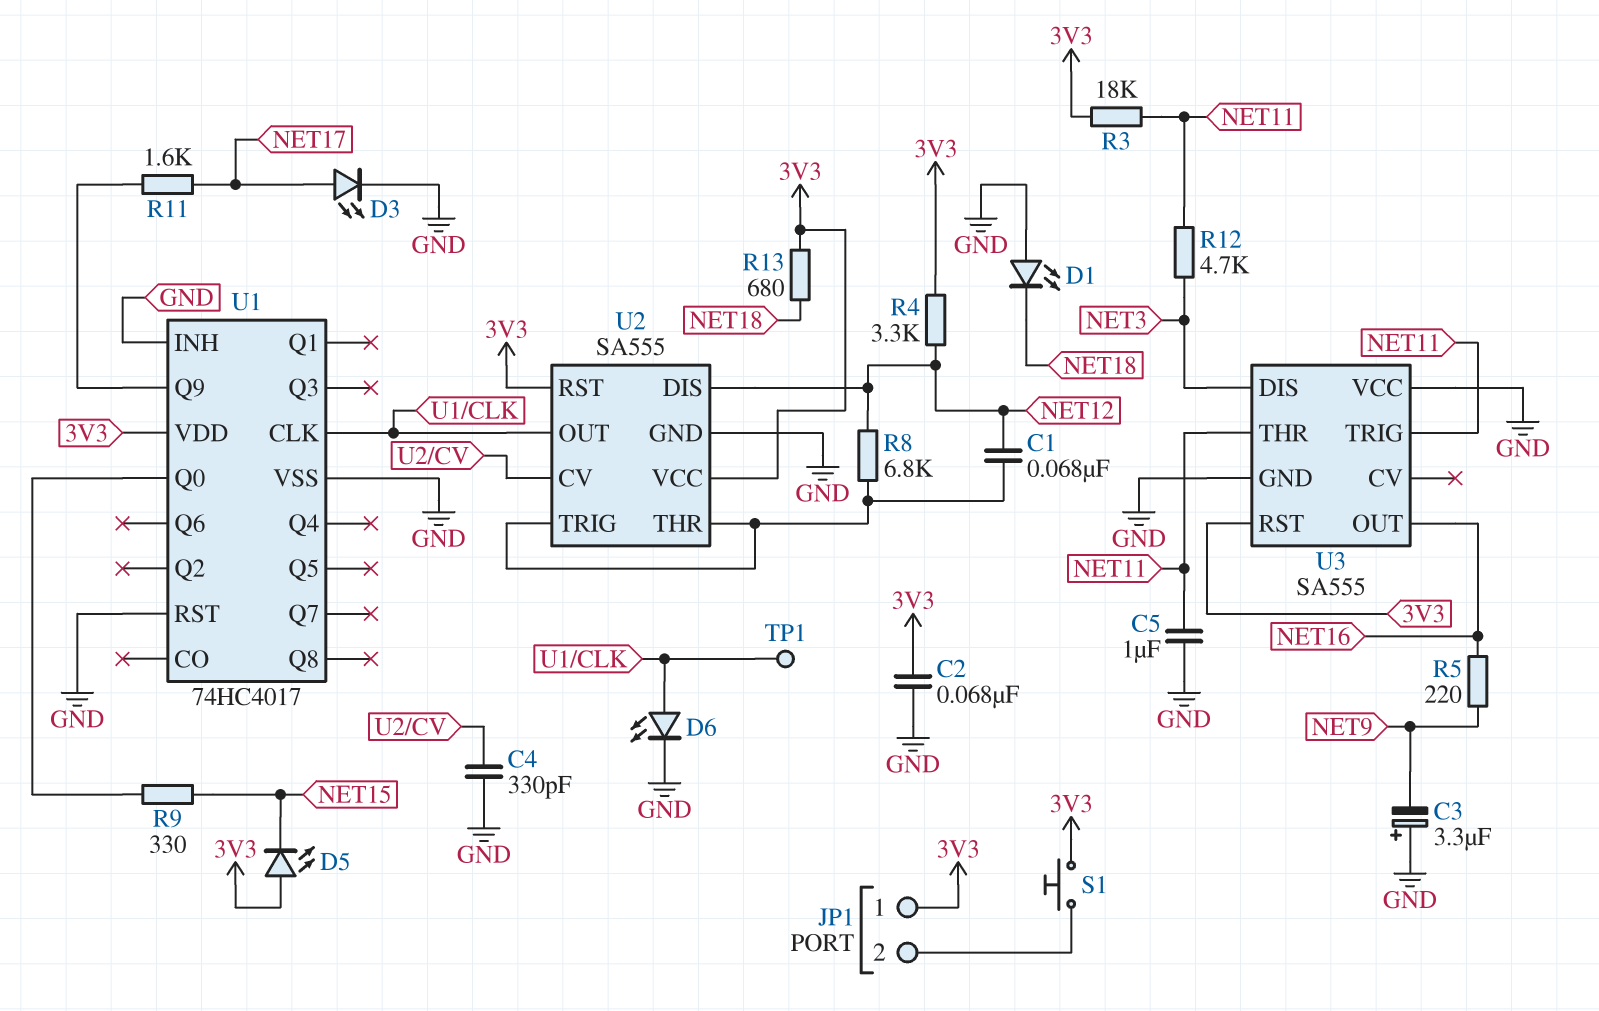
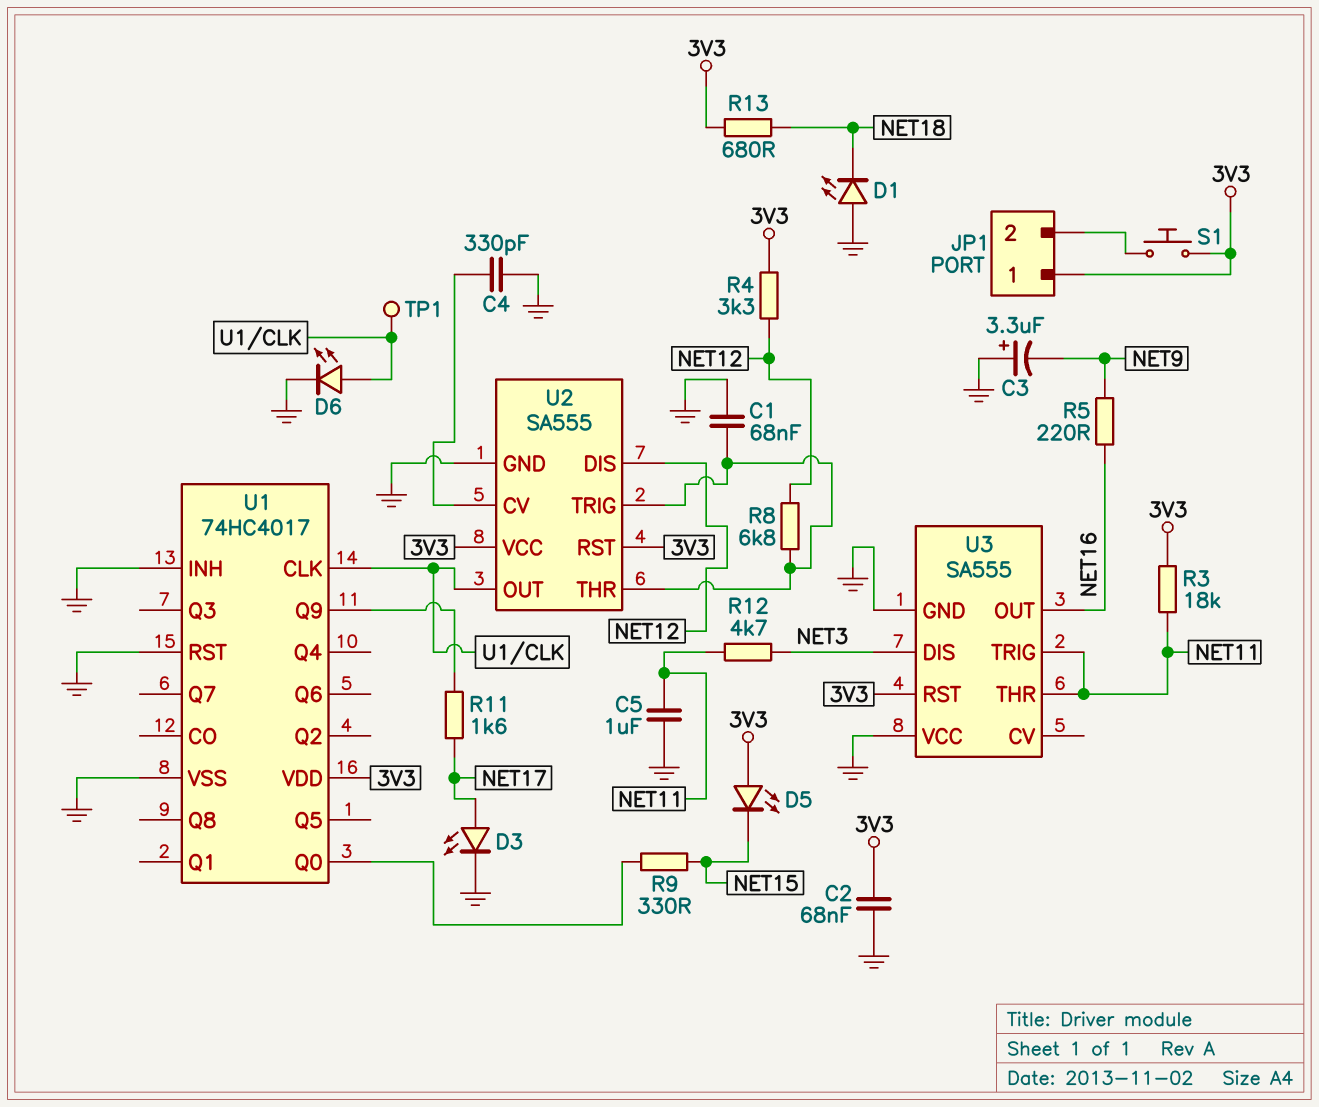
C1: 68nF (NET12, U2/THR) -> 68nF (GND, U2/THR)

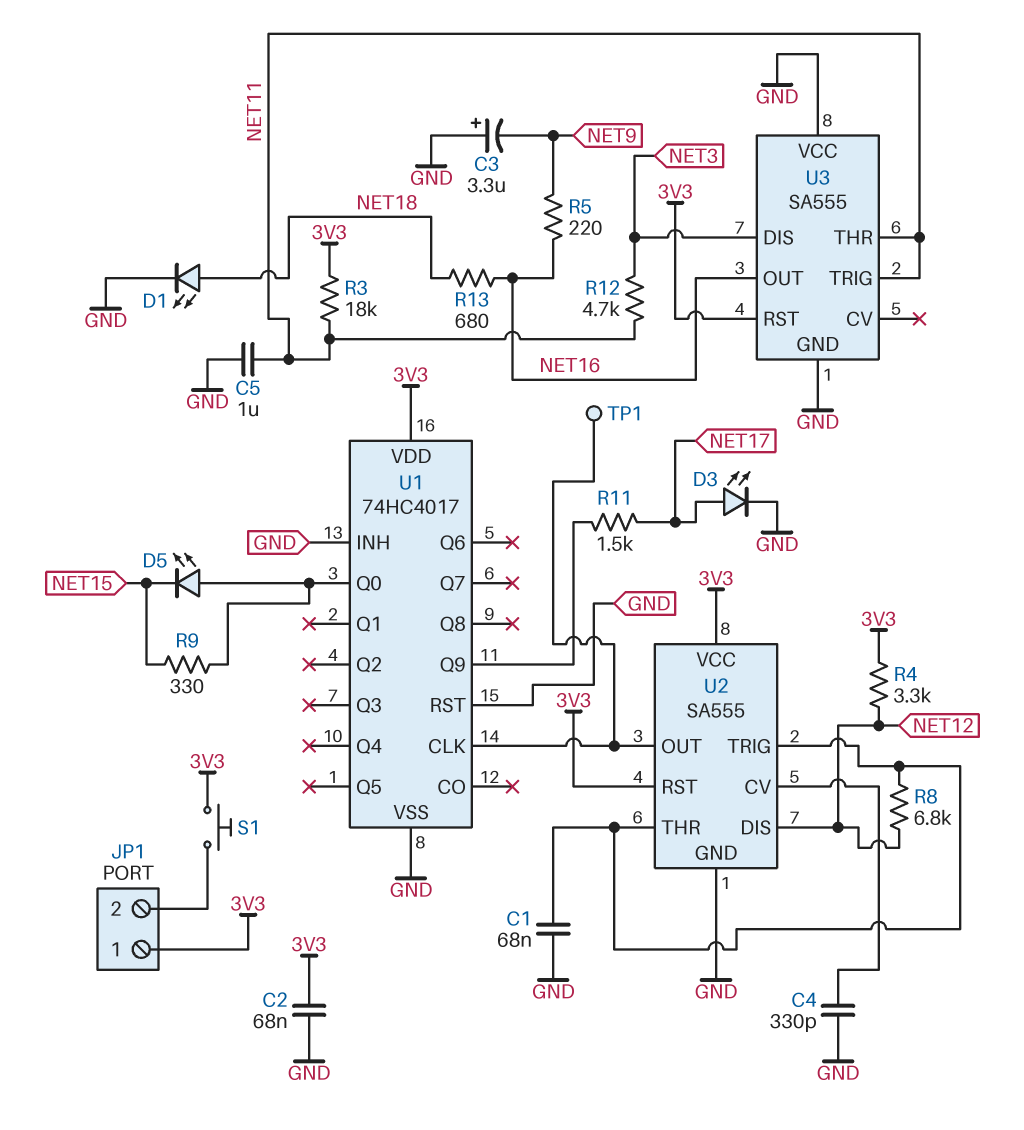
D1: LED (A GND, K NET18) -> LED (A NET18, K GND)
D5: LED (A 3V3, K NET15) -> LED (A U1/Q0, K NET15)
D6: LED (A U1/CLK, K GND) -> none
R11: 1.6k (NET17, U1/Q9) -> 1.5k (NET17, U1/Q9)
R13: 680 (3V3, NET18) -> 680 (NET16, NET18)

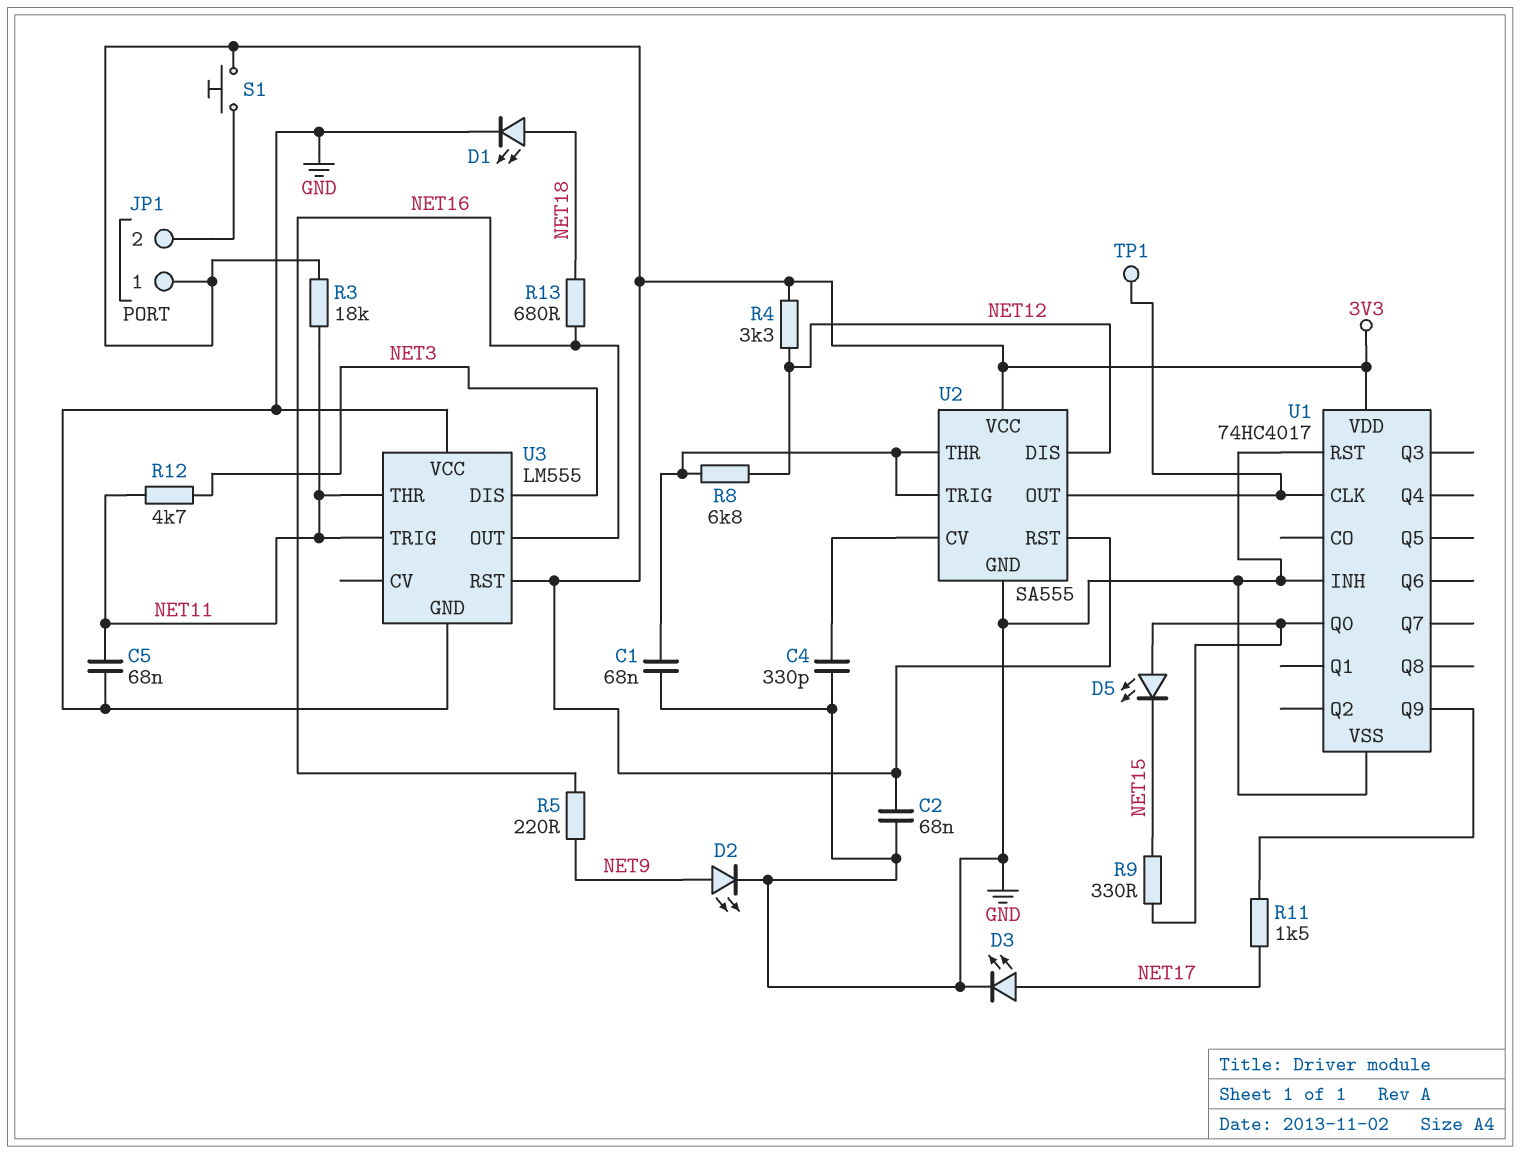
C3: 3.3uF (plus GND, minus NET9) -> none
C5: 1uF (GND, NET11) -> 68nF (GND, NET11)
D2: none -> LED (A NET9, K GND)
U3: SA555 -> LM555

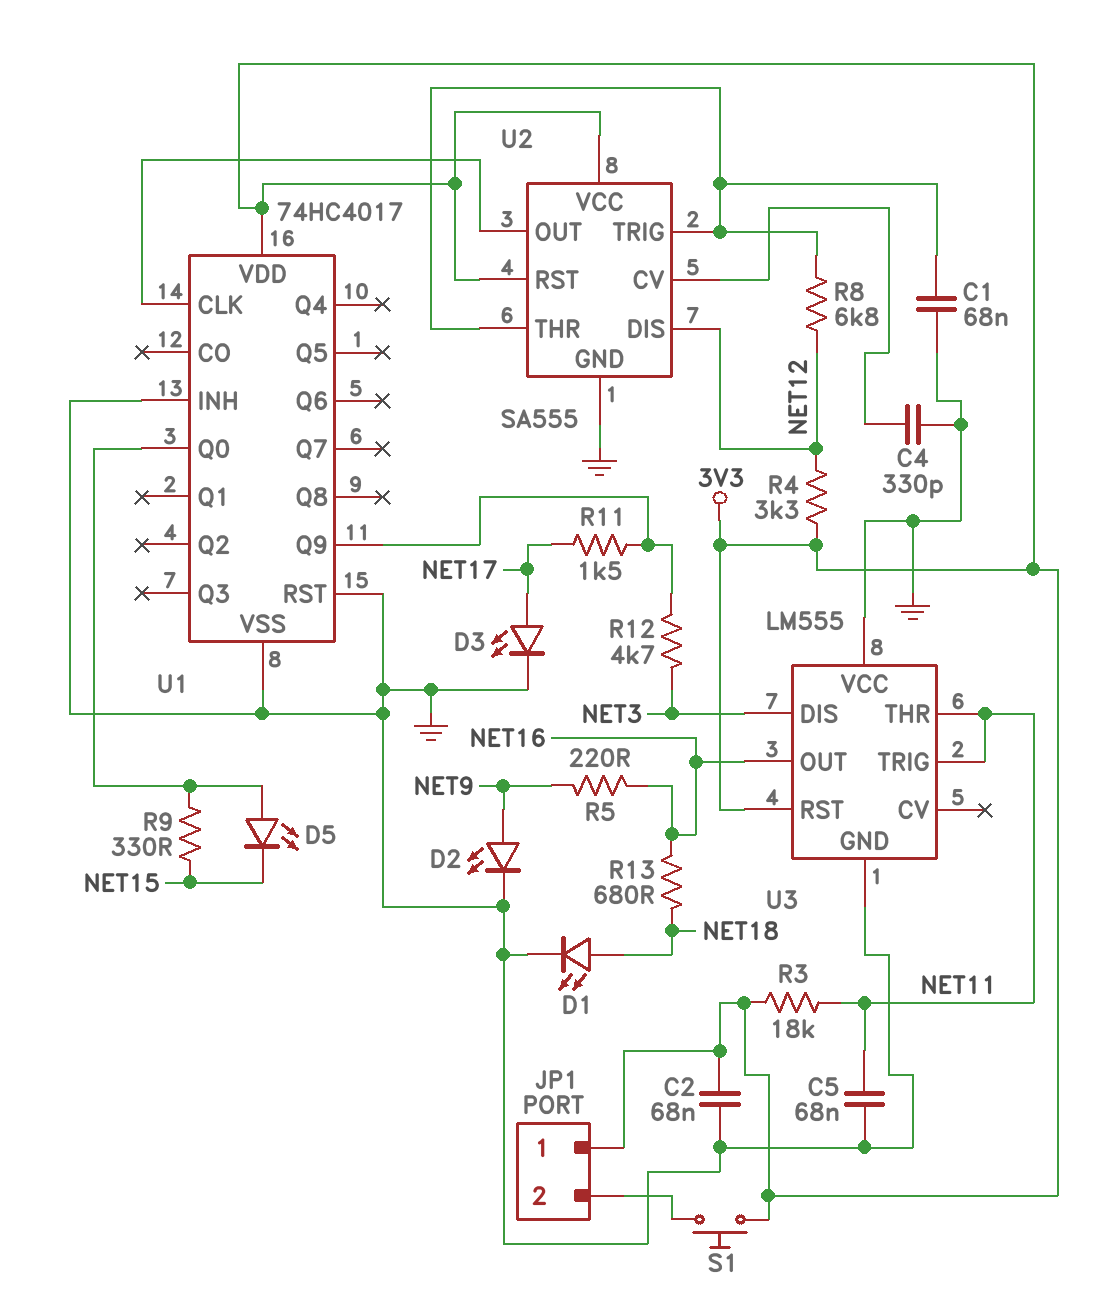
R12: 4.7k (NET3, NET11) -> 4.7k (NET3, U1/Q9)
TP1: test point (U1/CLK) -> none

